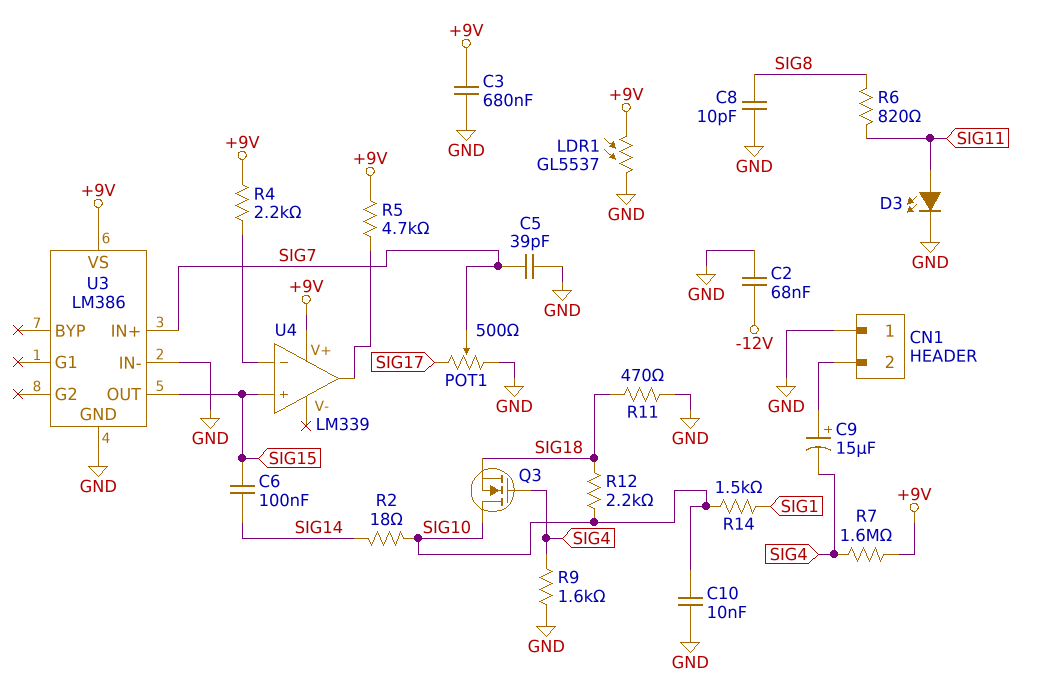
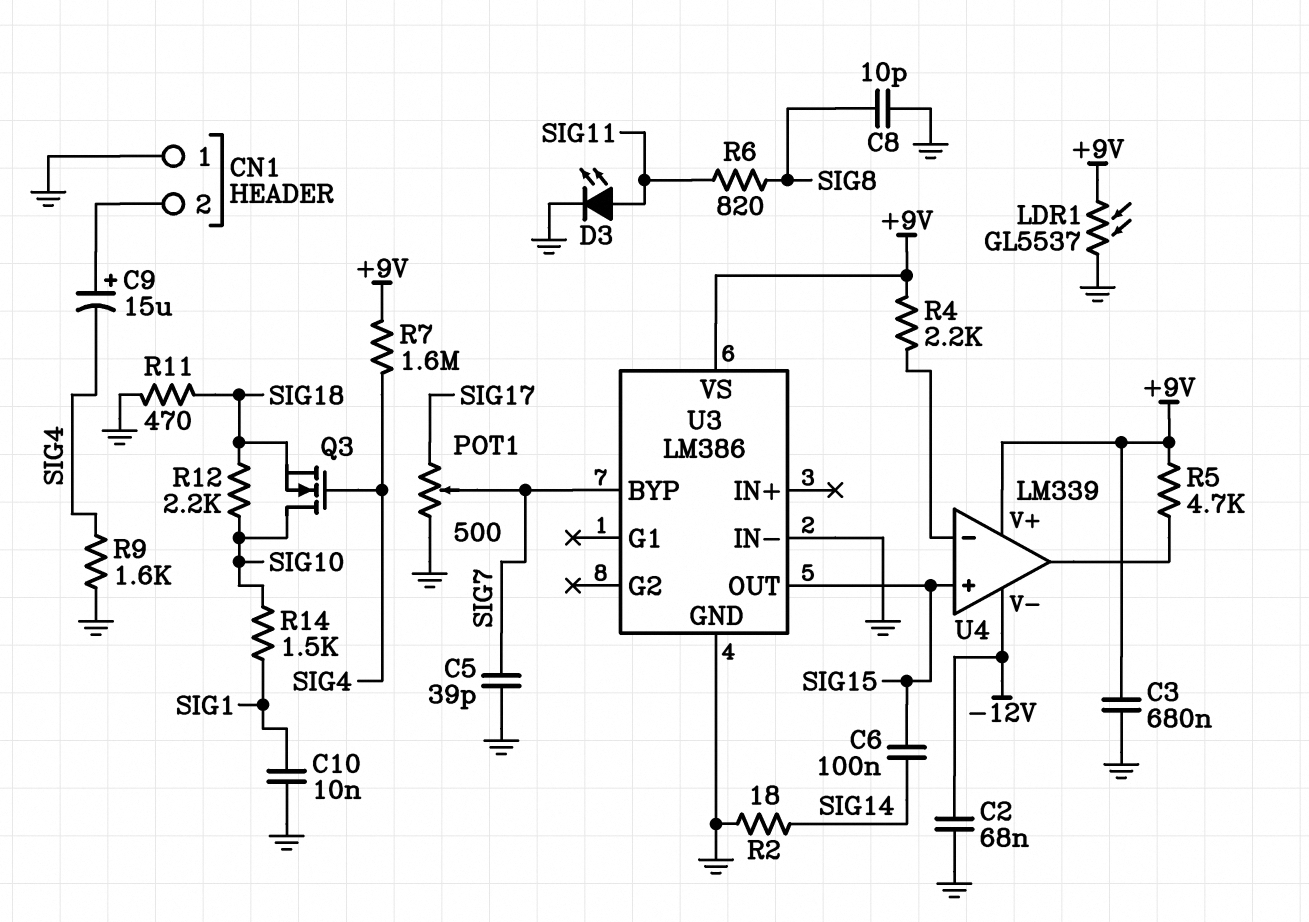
C10: 10nF (GND, SIG10) -> 10nF (GND, SIG1)
R2: 18 (SIG10, SIG14) -> 18 (GND, SIG14)
U3 pin BYP: none -> SIG7
U3 pin IN+: SIG7 -> none
U4 pin V-: none -> -12V

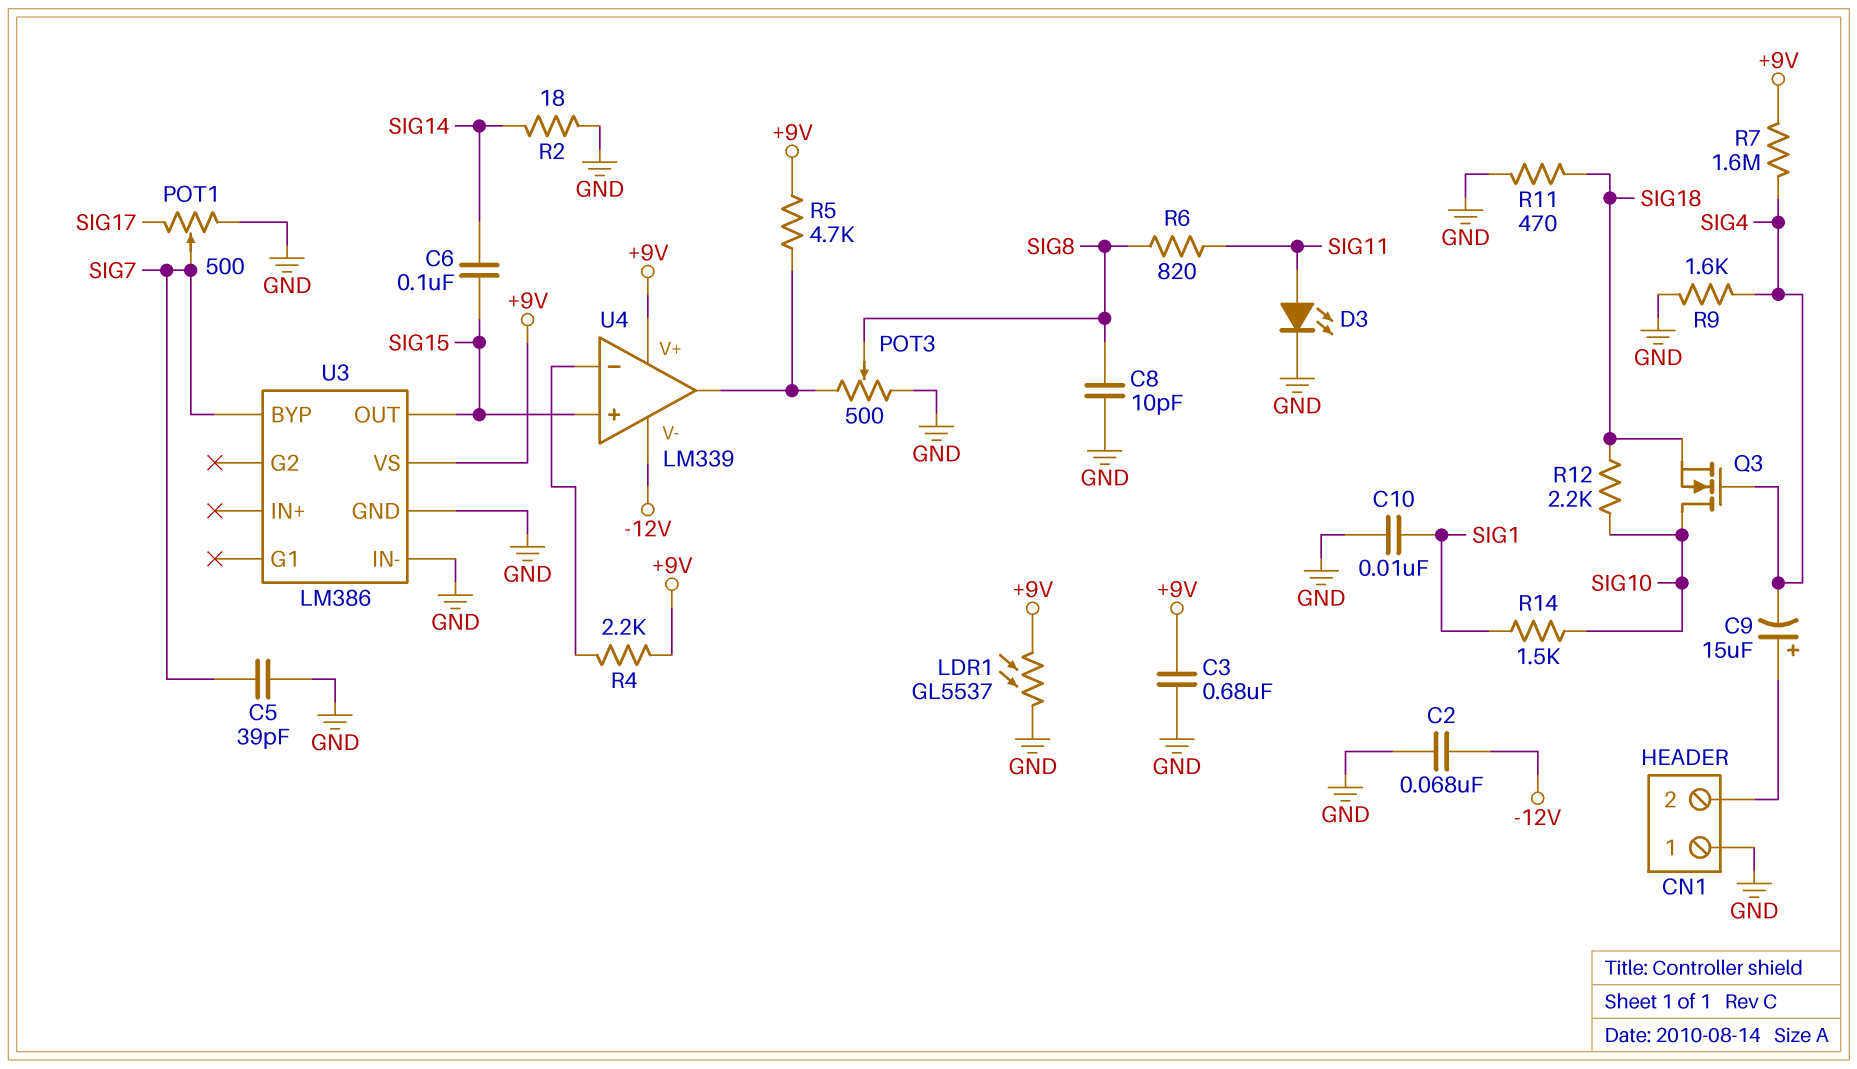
POT3: none -> 500 (GND, U4/out, wiper SIG8)

